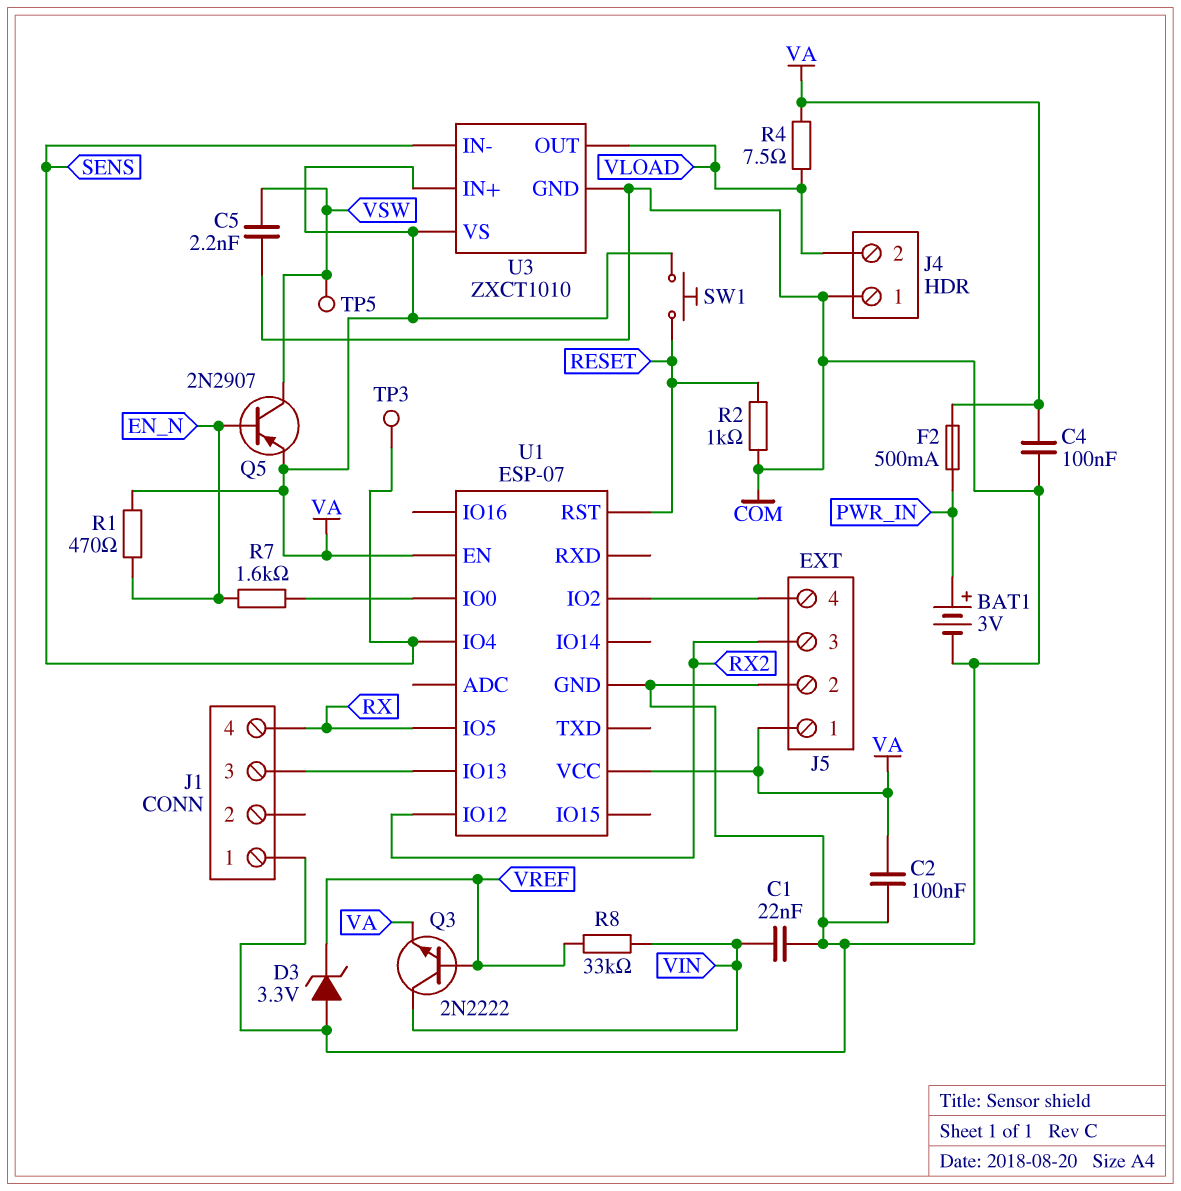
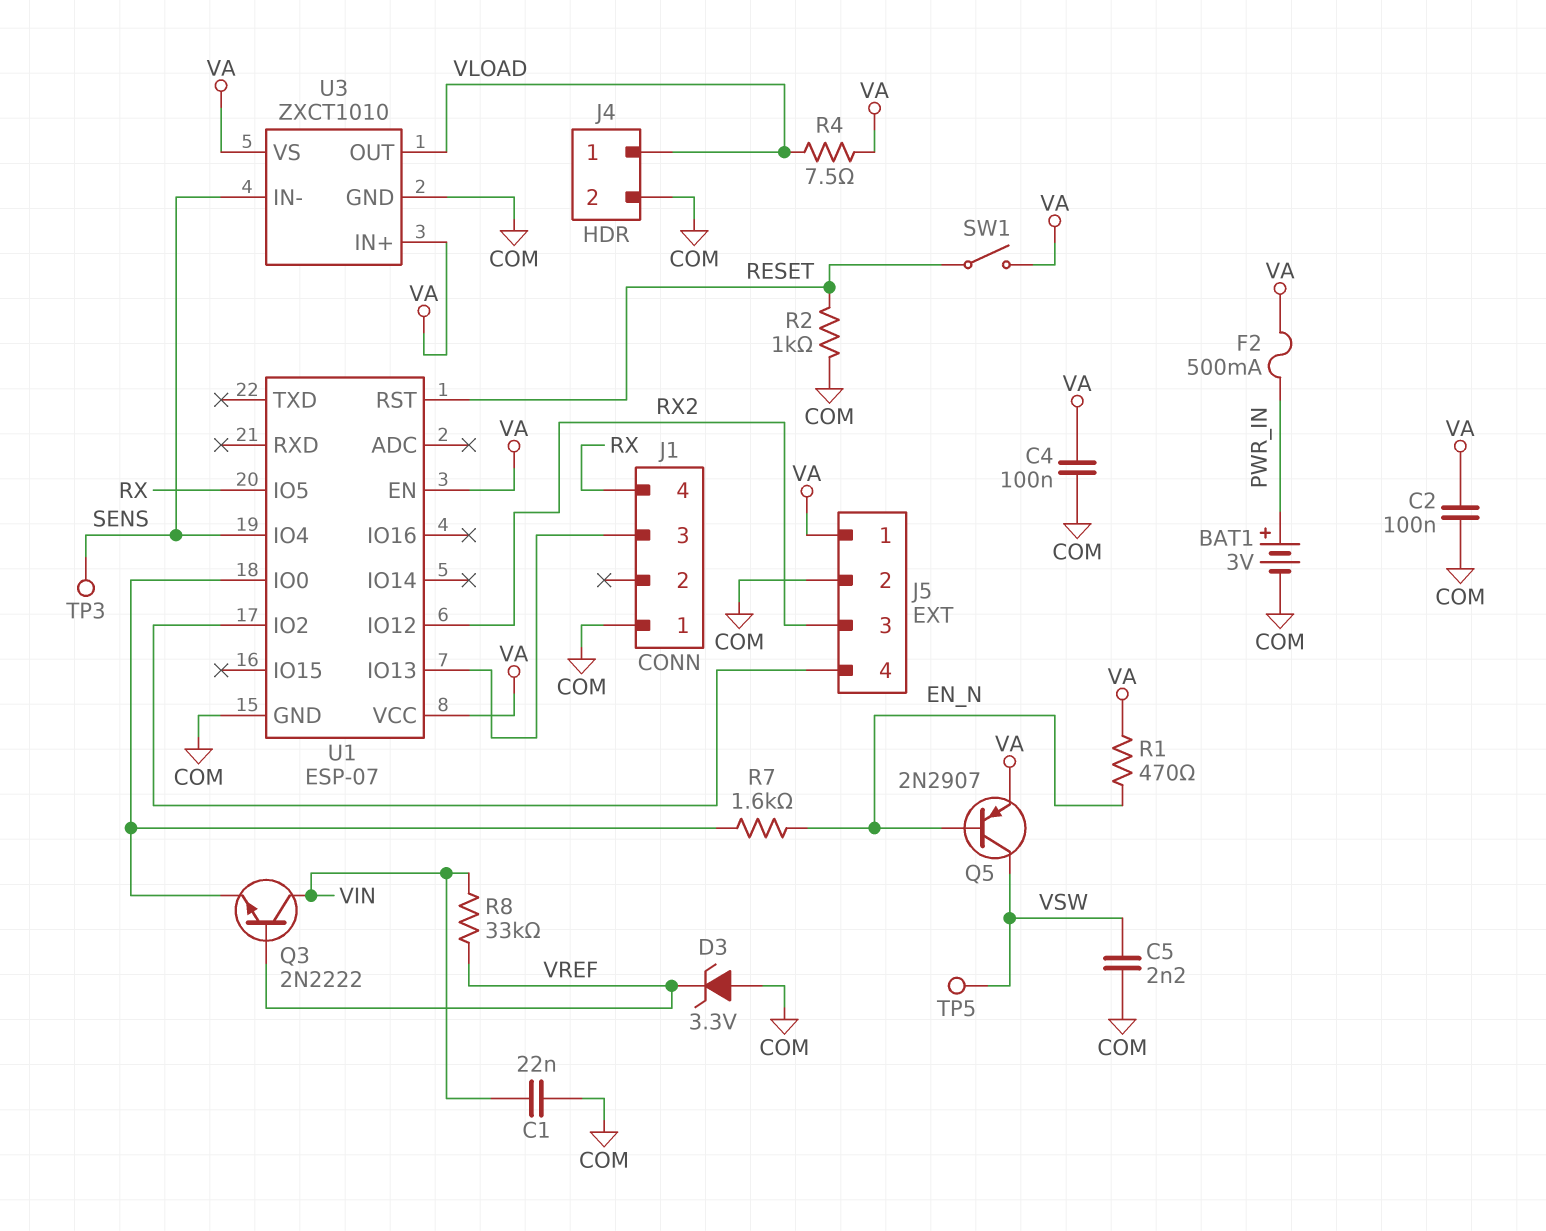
J4 pin 1: COM -> VLOAD
J4 pin 2: VLOAD -> COM
Q3: NPN 2N2222 (B VREF, C VIN, E VA) -> NPN 2N2222 (B VREF, C VIN, E U1/IO0)
SW1: button (RESET, VA) -> switch (RESET, VA)

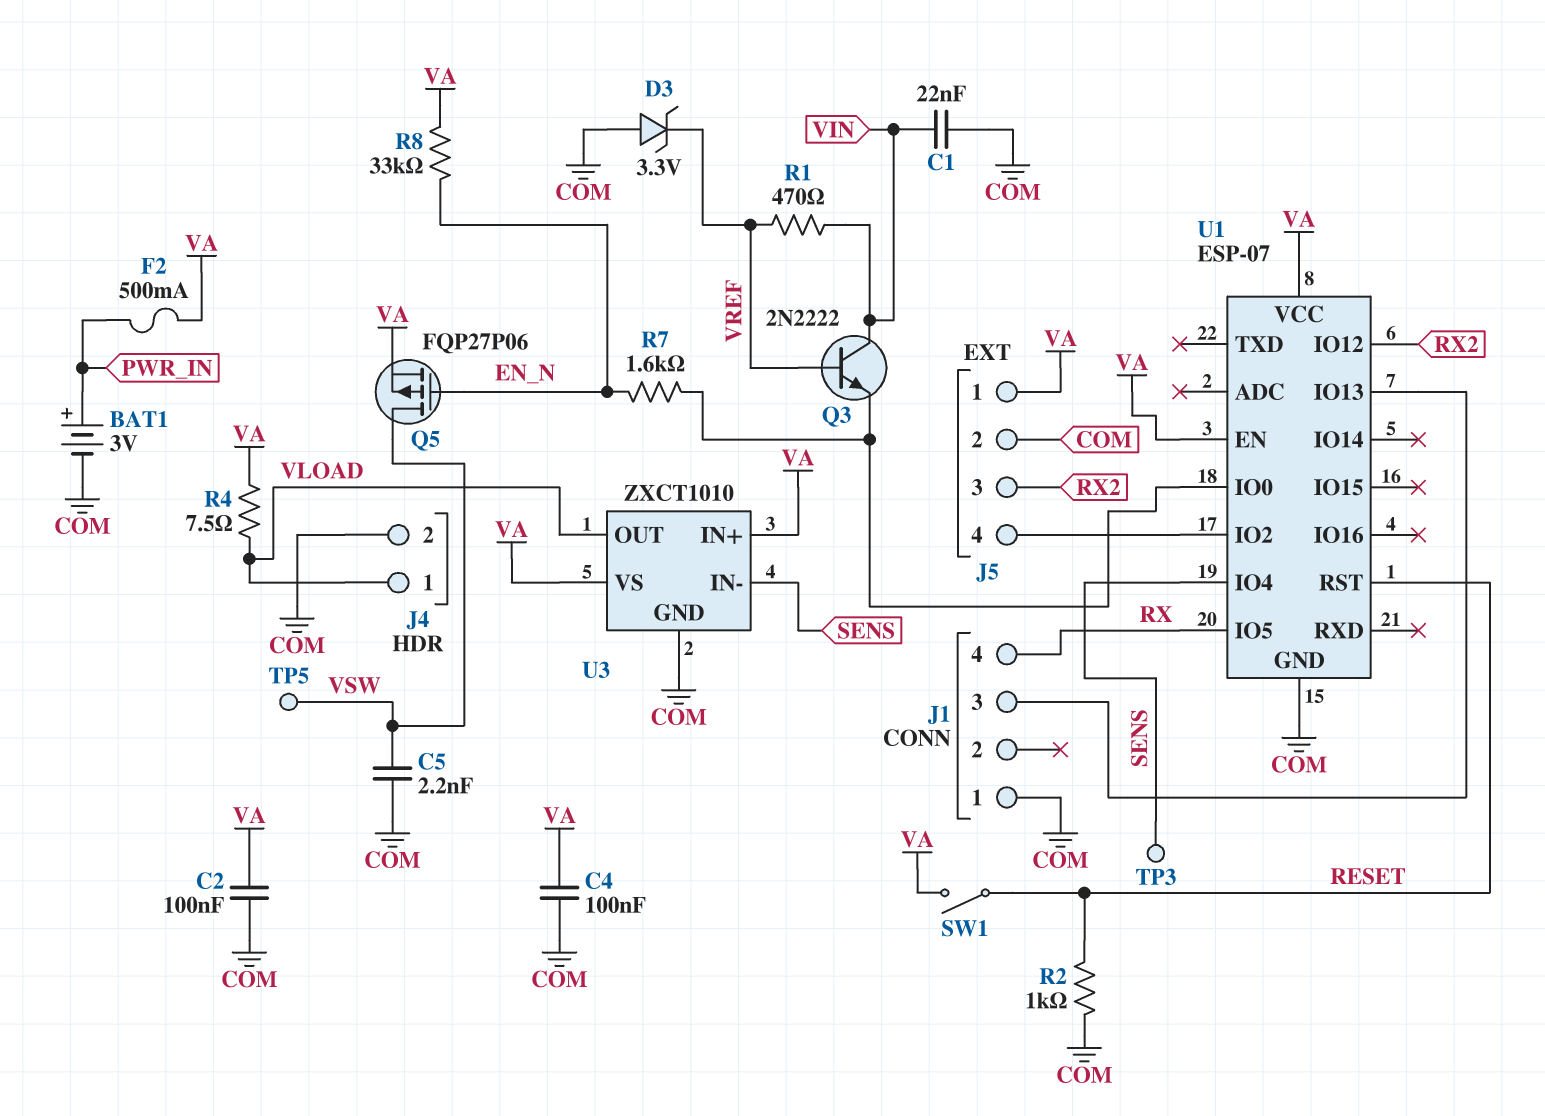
Q5: PNP 2N2907 (B EN_N, C VSW, E VA) -> PMOS FQP27P06 (G EN_N, D VSW, S VA)
R1: 470 (EN_N, VA) -> 470 (VIN, VREF)
R8: 33k (VIN, VREF) -> 33k (EN_N, VA)

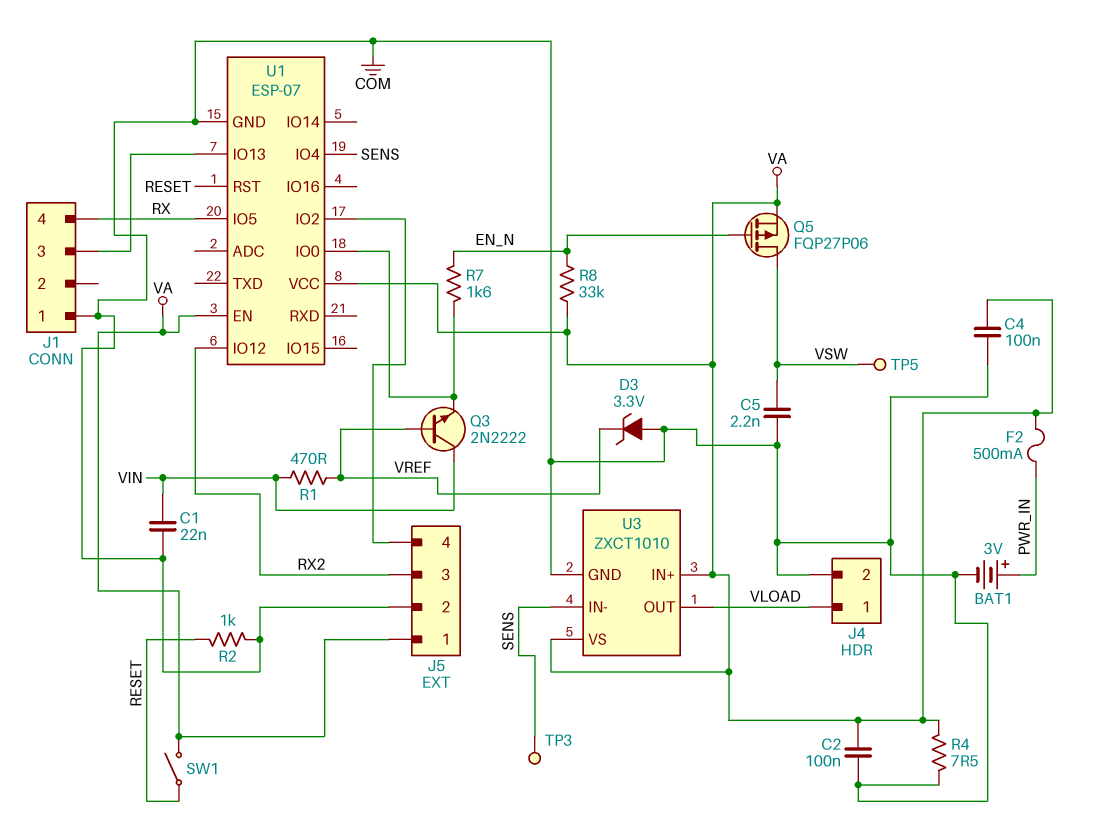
R4: 7.5 (VA, VLOAD) -> 7.5 (COM, VA)

